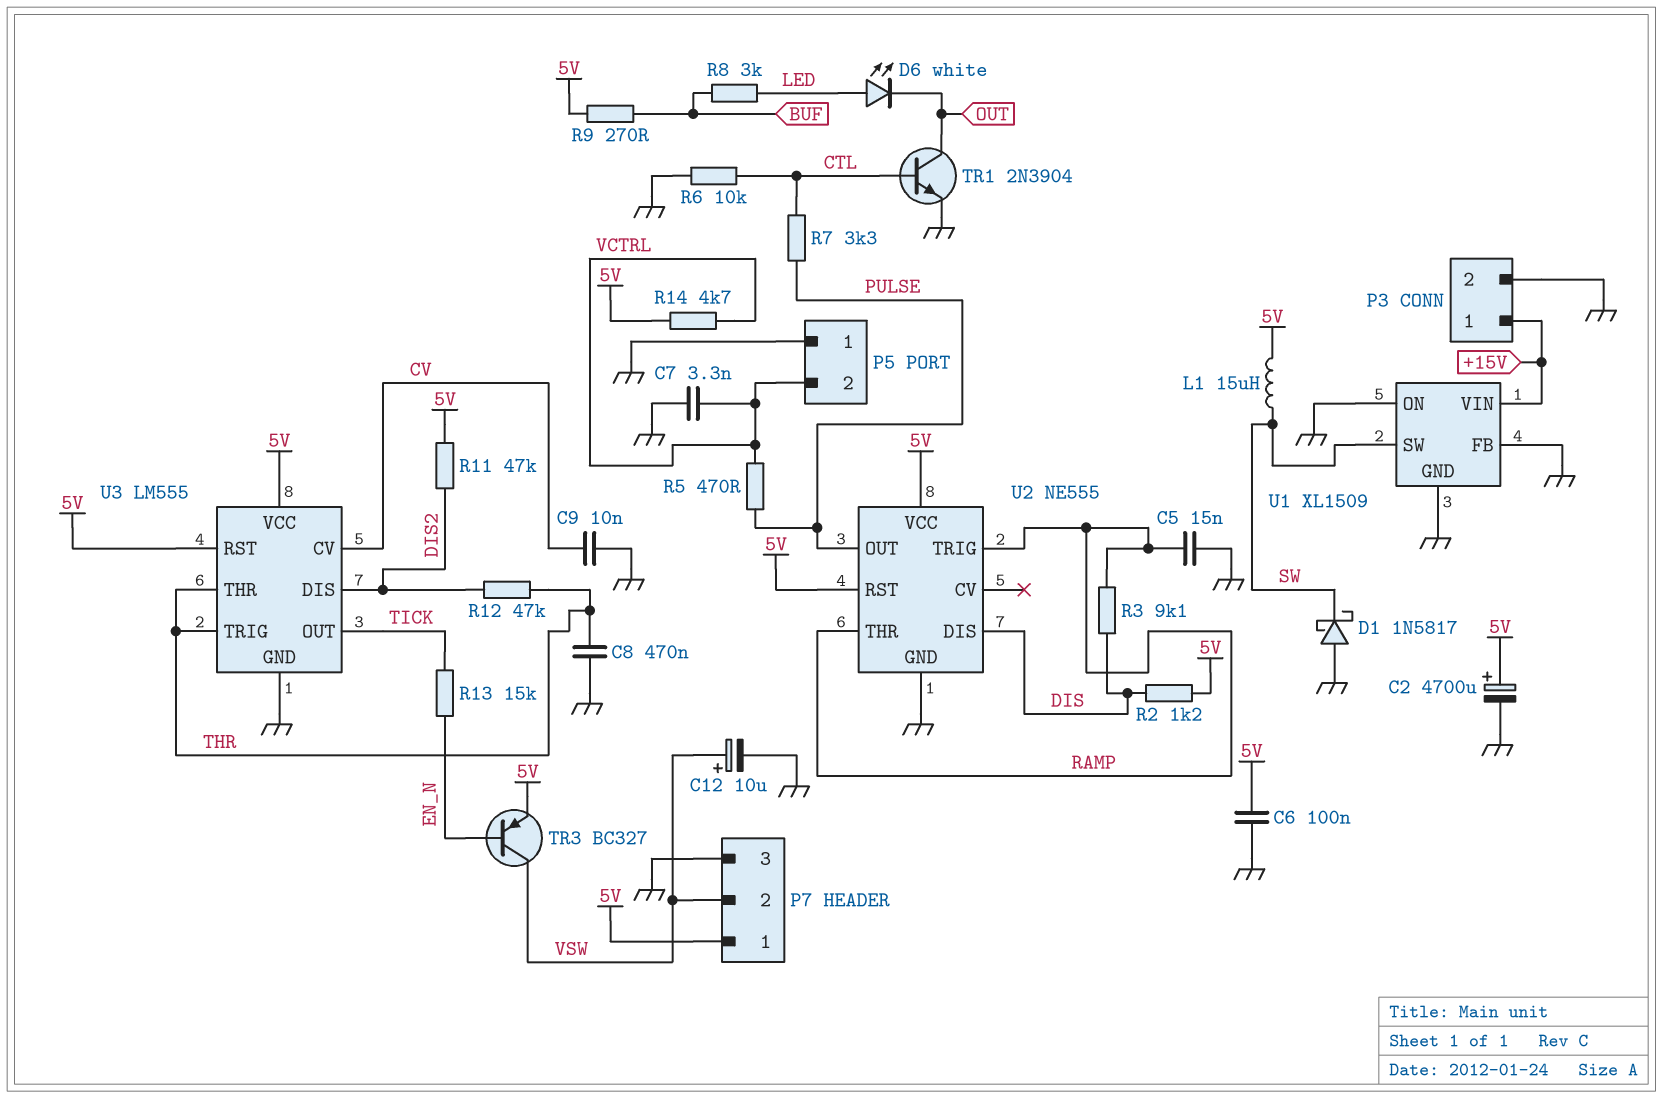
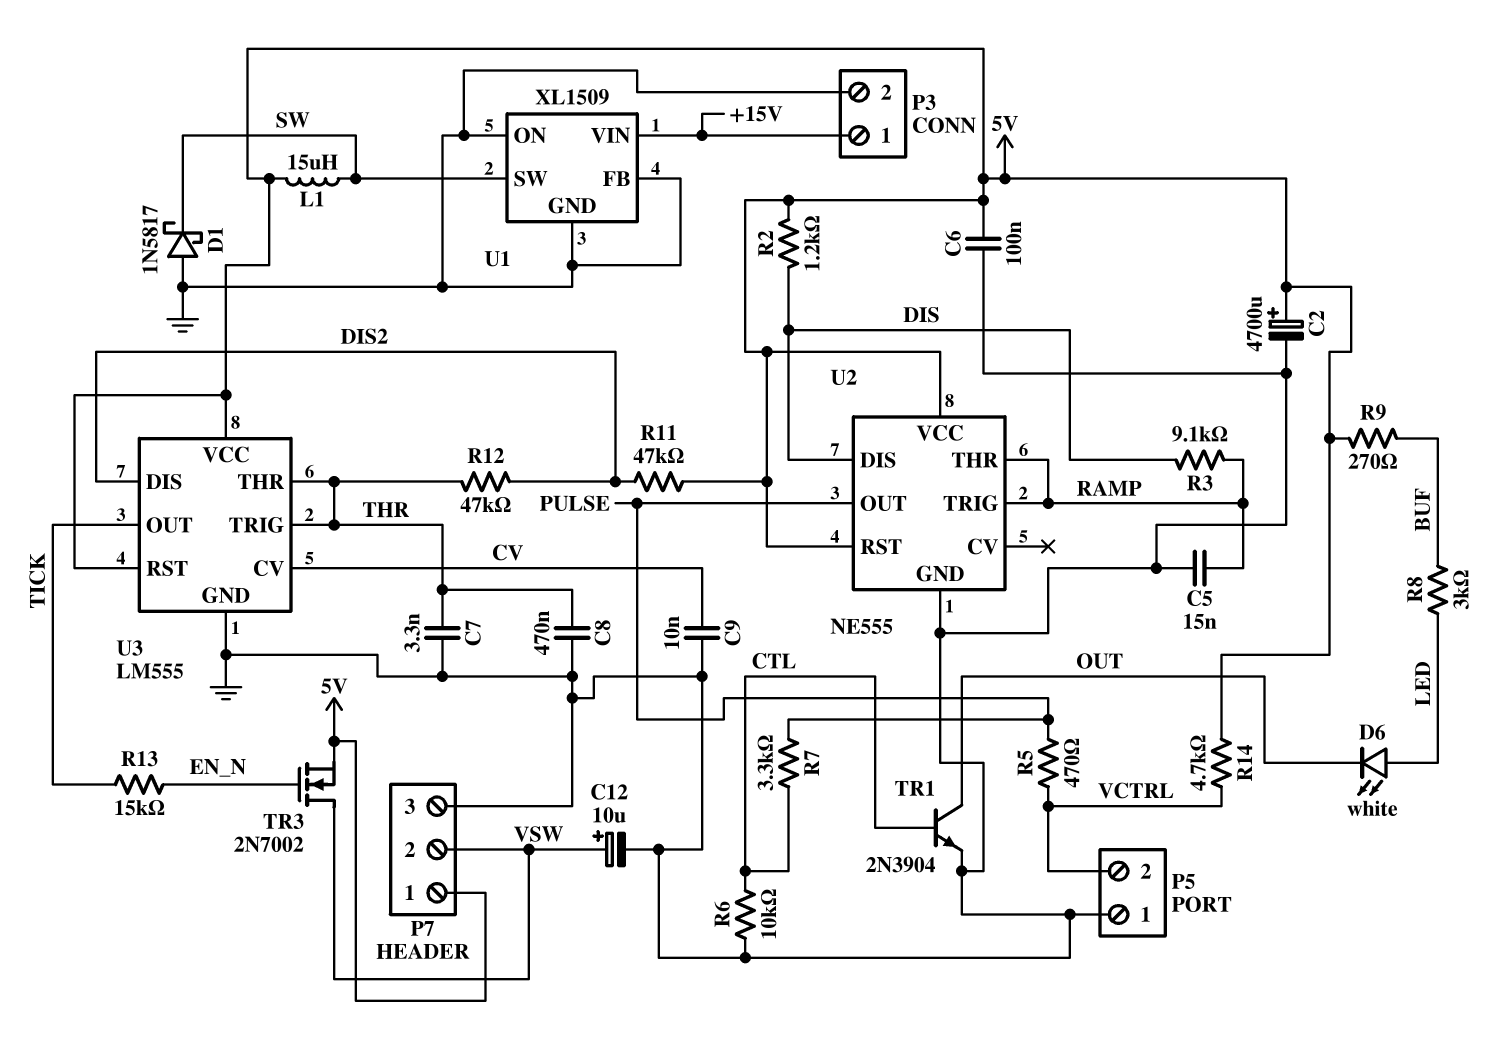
C7: 3.3nF (GND, VCTRL) -> 3.3nF (GND, THR)
TR3: PNP BC327 (B EN_N, C VSW, E 5V) -> NMOS 2N7002 (G EN_N, D VSW, S 5V)

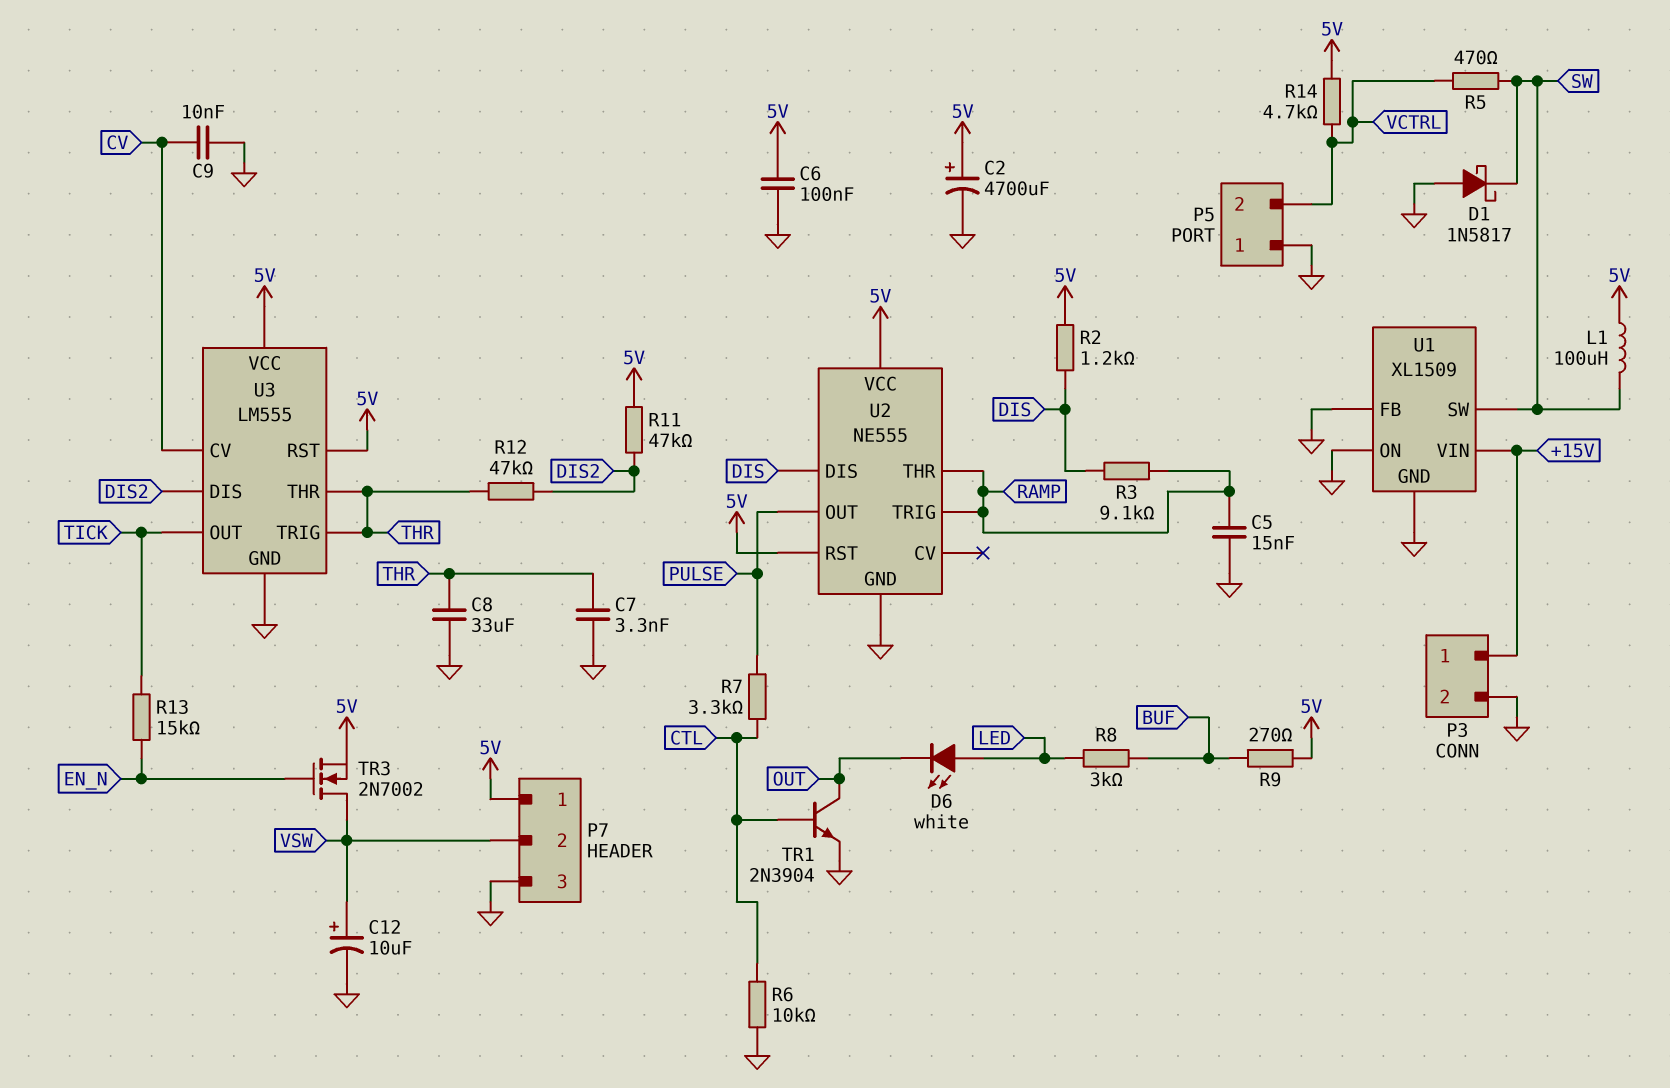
C8: 470nF (GND, THR) -> 33uF (GND, THR)
L1: 15uH (5V, SW) -> 100uH (5V, SW)
R5: 470 (PULSE, VCTRL) -> 470 (SW, VCTRL)

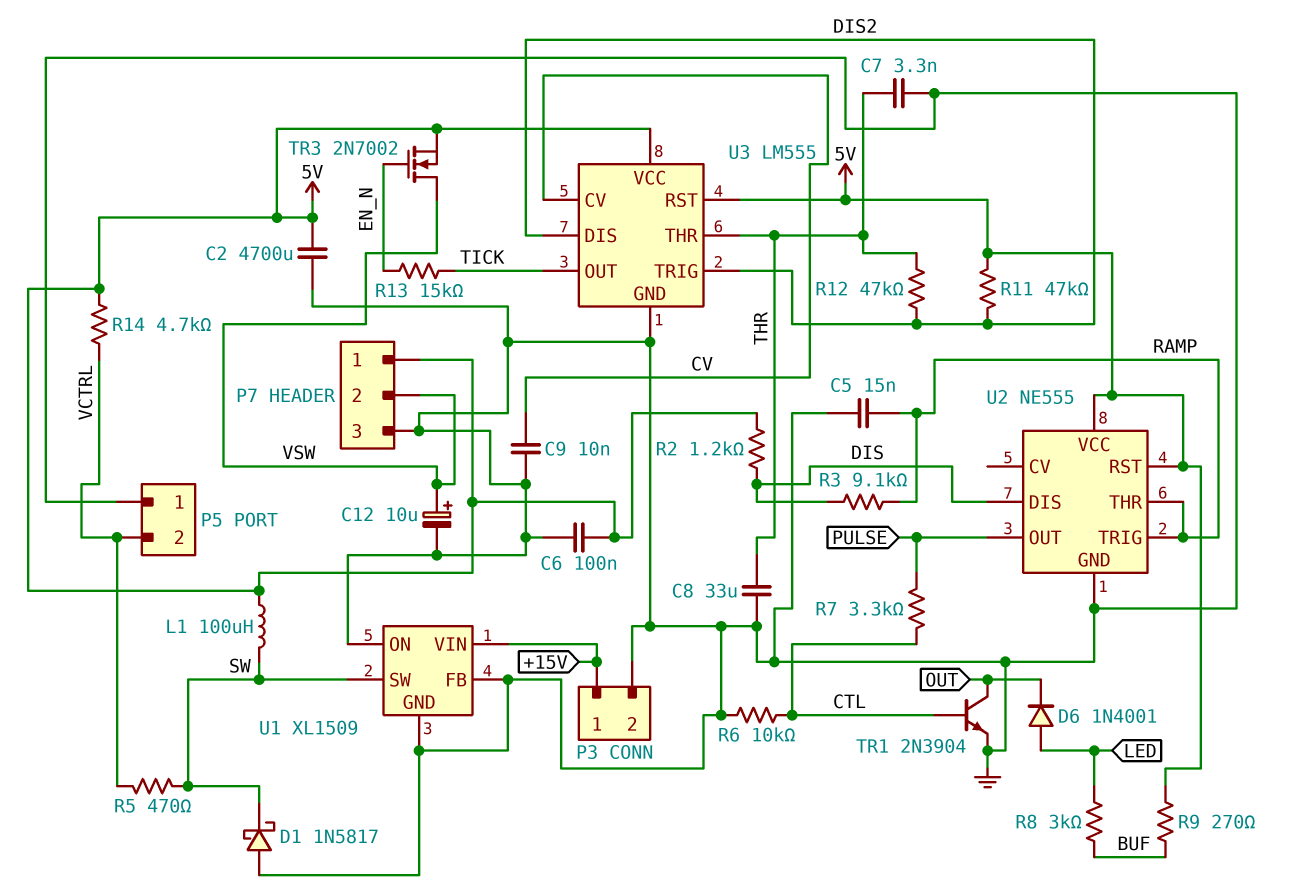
C2: 4700uF (plus 5V, minus GND) -> 4700uF (5V, GND)
D6: LED white (A LED, K OUT) -> diode 1N4001 (A LED, K OUT)
U3 pin TRIG: THR -> DIS2

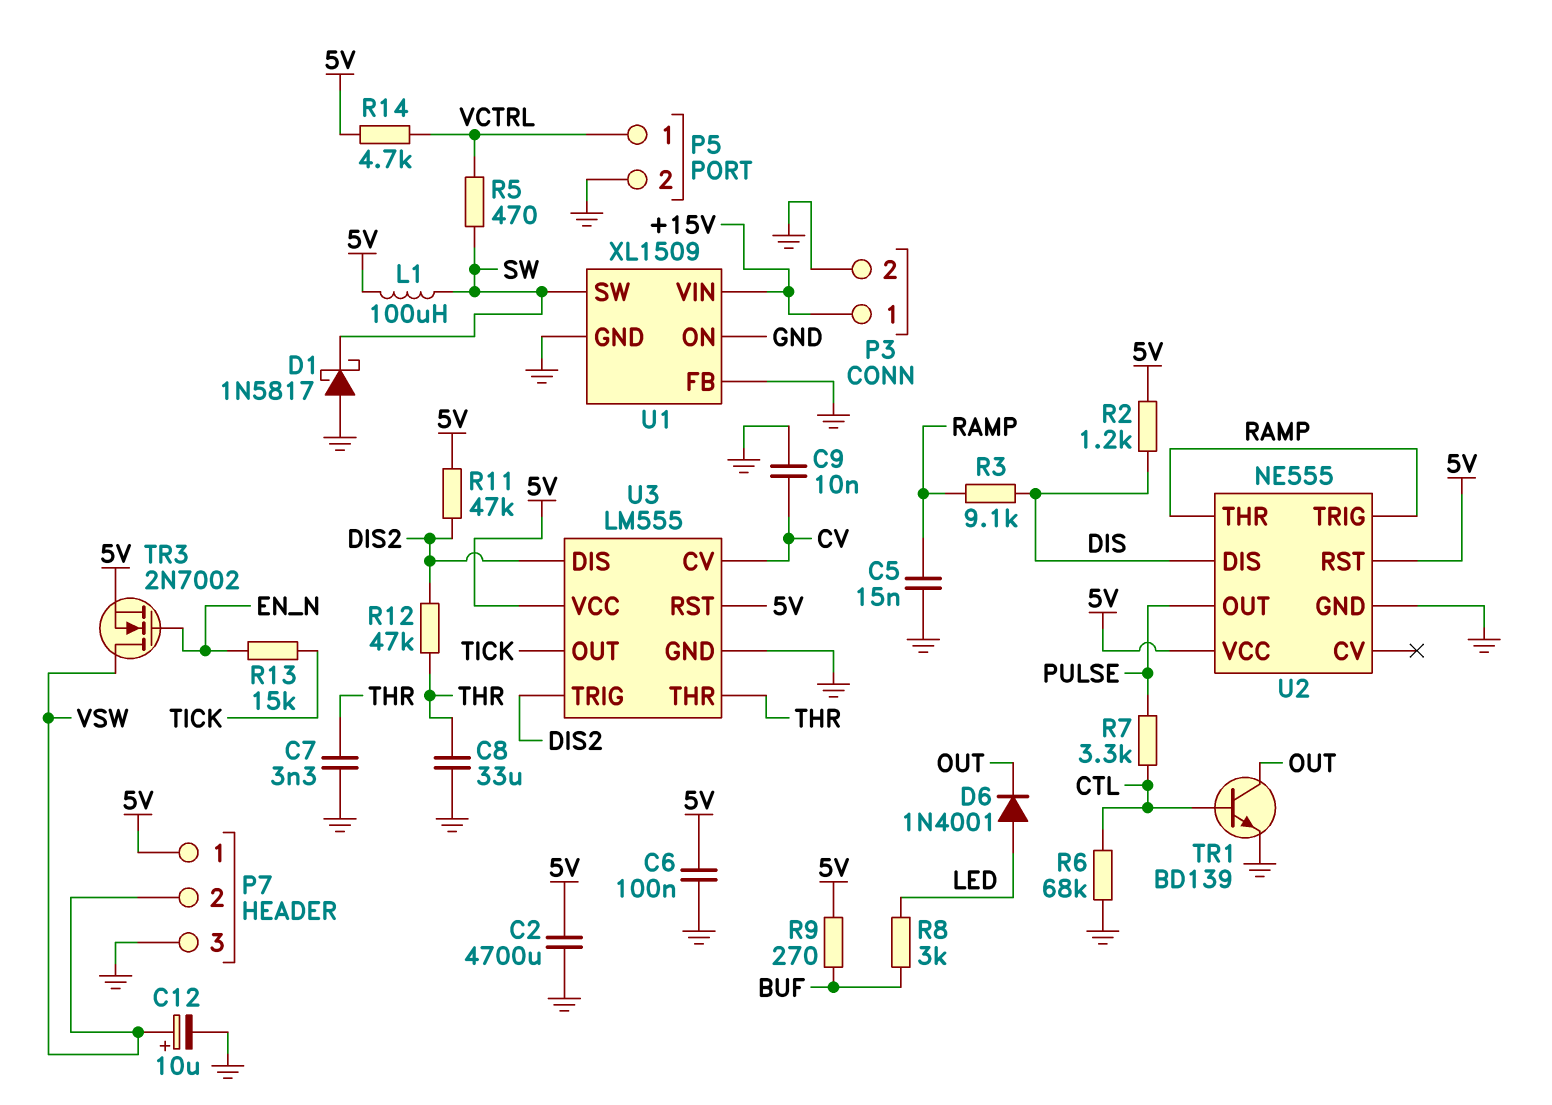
P5 pin 1: GND -> VCTRL
P5 pin 2: VCTRL -> GND
R6: 10k (CTL, GND) -> 68k (CTL, GND)
TR1: NPN 2N3904 (B CTL, C OUT, E GND) -> NPN BD139 (B CTL, C OUT, E GND)

